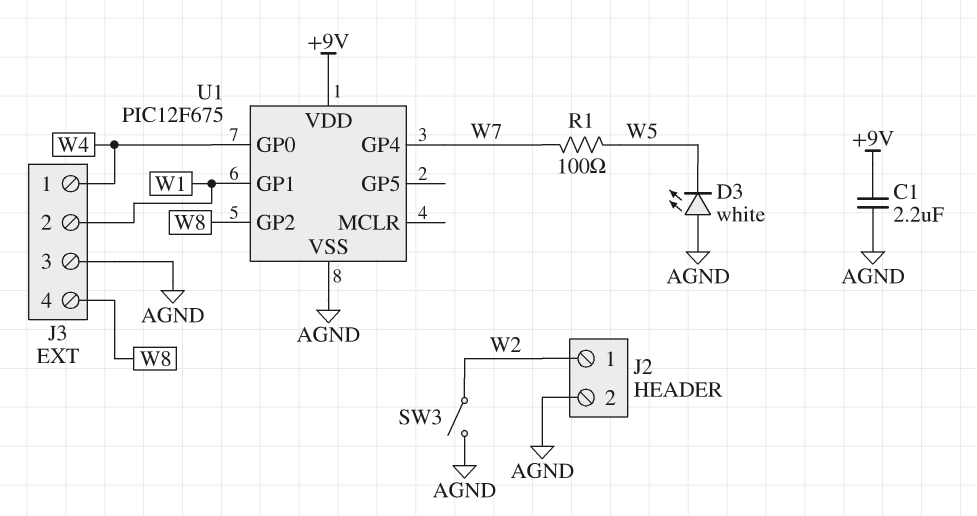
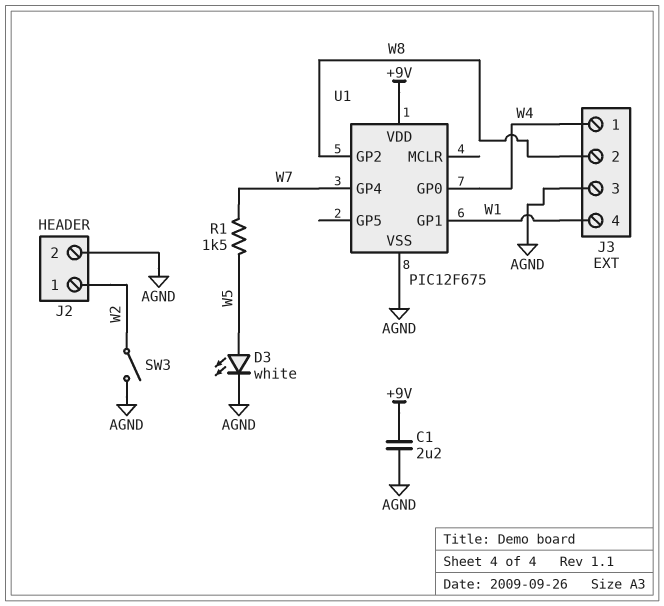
D3: LED white (A AGND, K W5) -> LED white (A W5, K AGND)
J3 pin 2: W1 -> W8
J3 pin 4: W8 -> W1
R1: 100 (W5, W7) -> 1.5k (W5, W7)

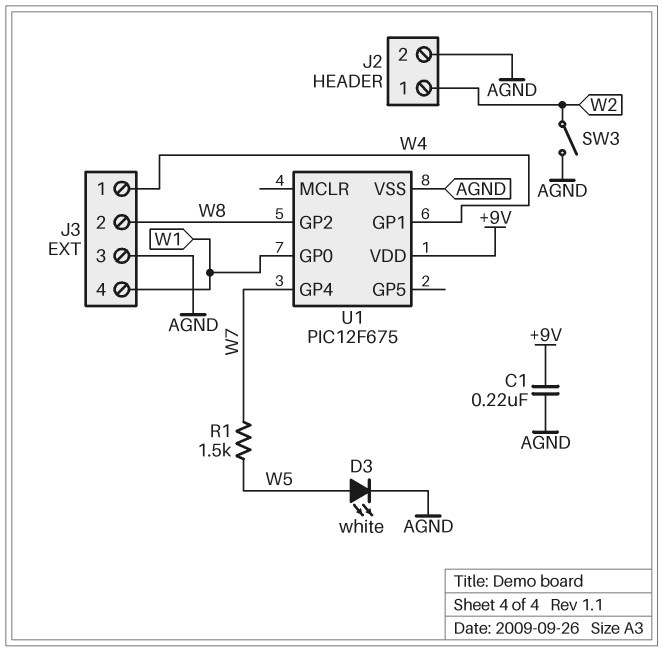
C1: 2.2uF (+9V, AGND) -> 220nF (+9V, AGND)
U1 pin GP0: W4 -> W1
U1 pin GP1: W1 -> W4

